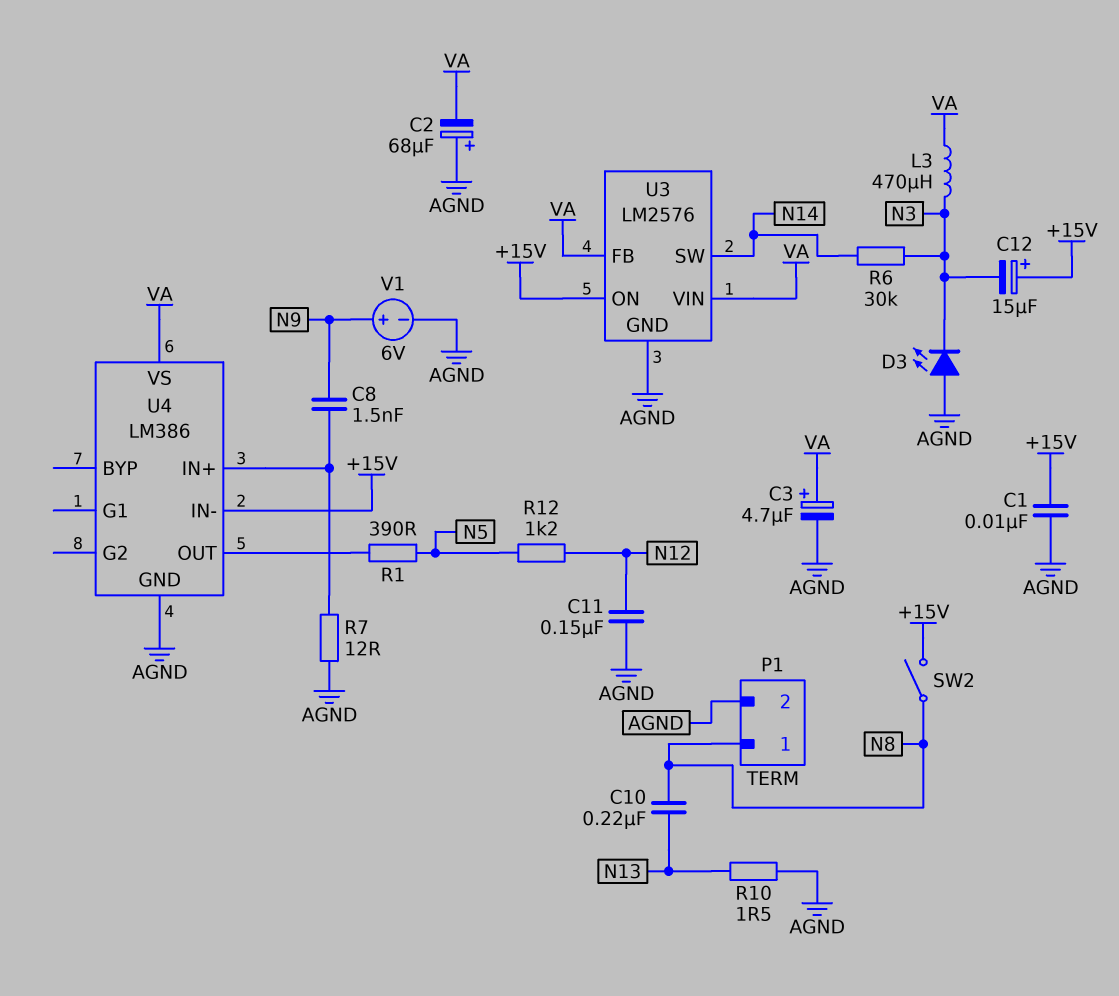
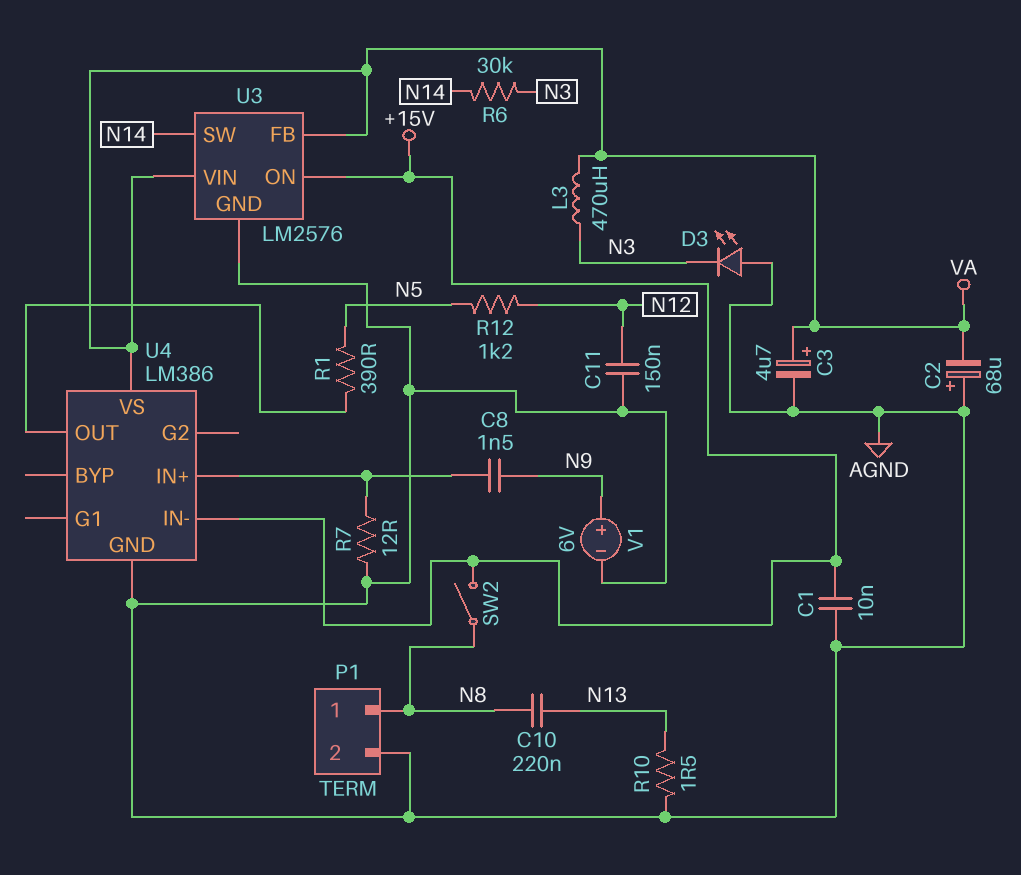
C12: 15uF (plus +15V, minus N3) -> none

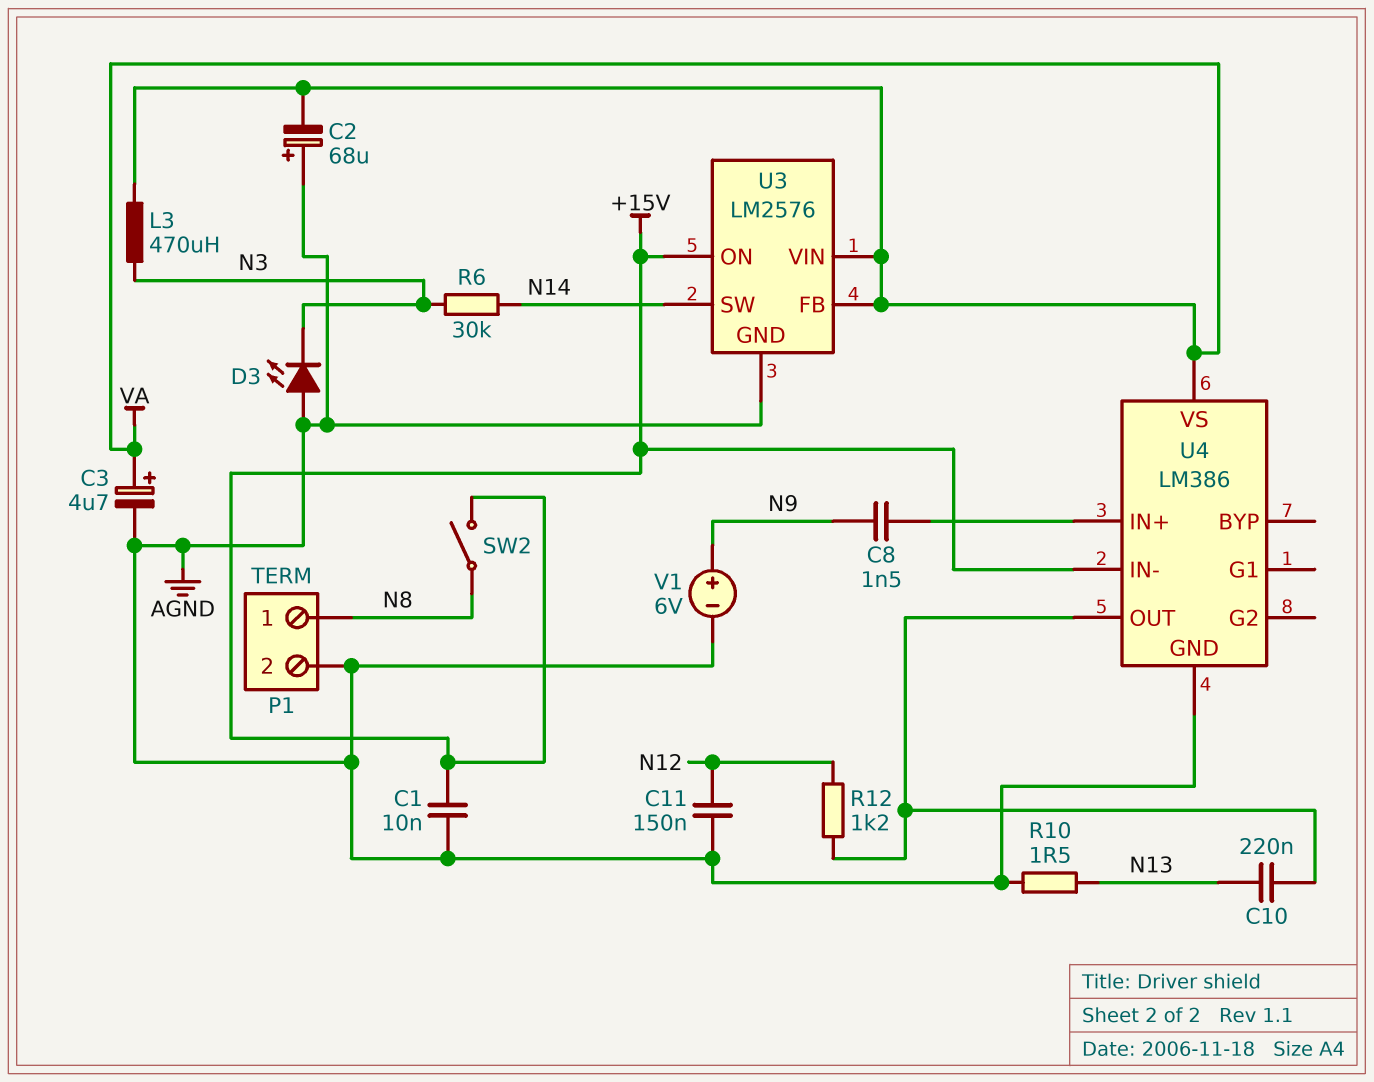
C10: 220nF (N8, N13) -> 220nF (N13, U4/OUT)
R1: 390 (N5, U4/OUT) -> none
R7: 12 (AGND, U4/IN+) -> none
R12: 1.2k (N5, N12) -> 1.2k (N12, U4/OUT)

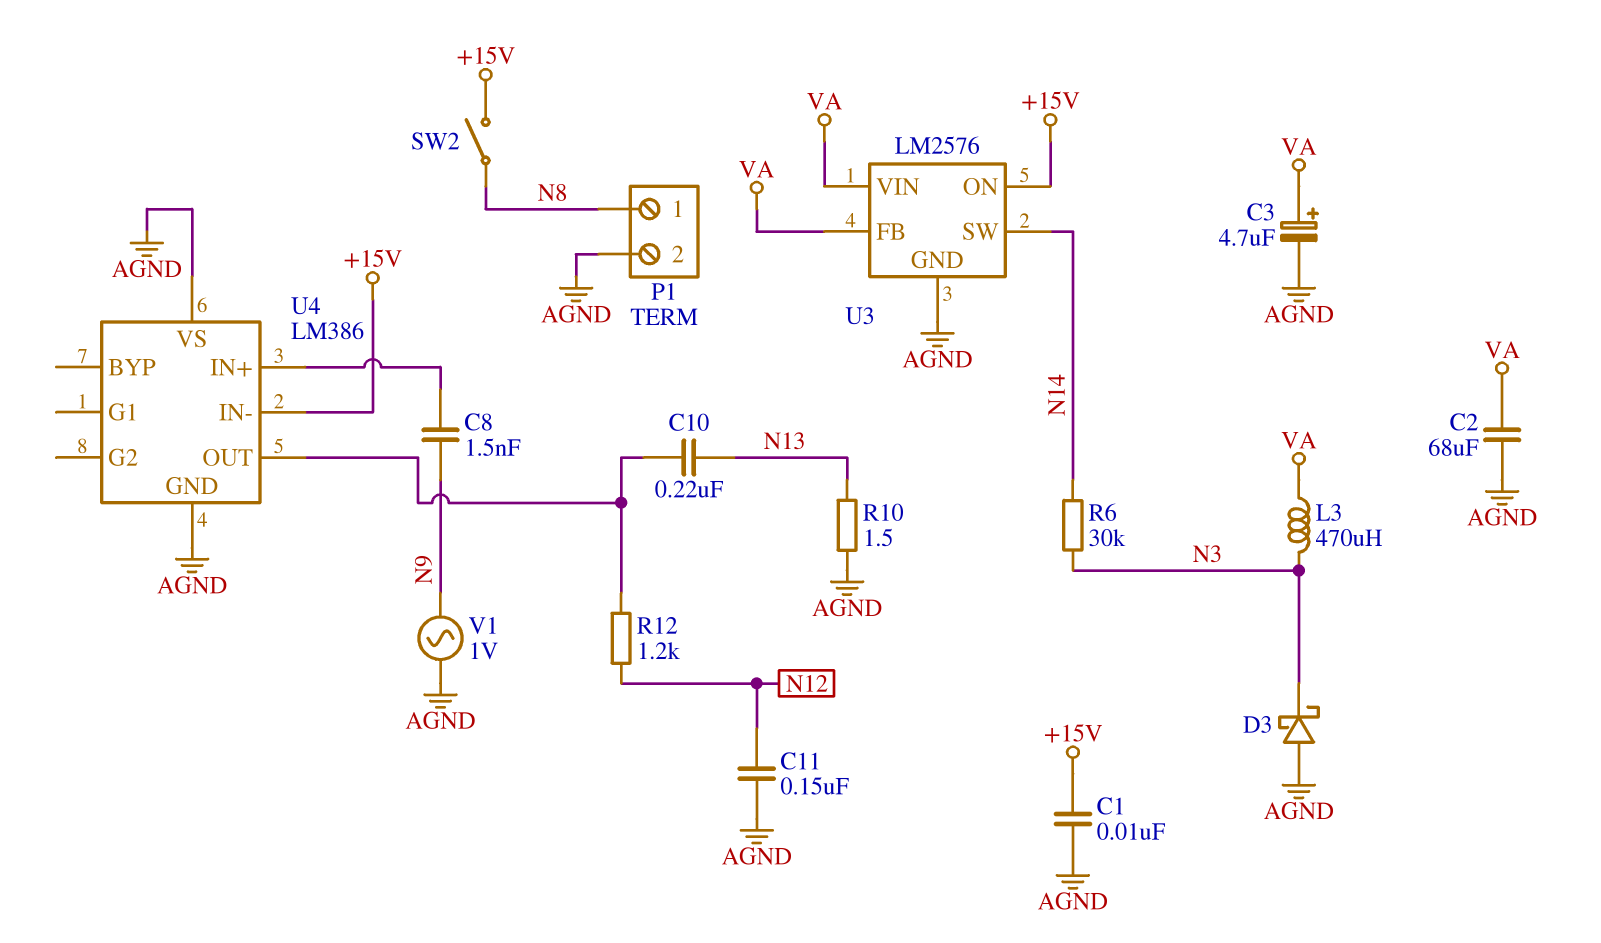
C2: 68uF (plus AGND, minus VA) -> 68uF (AGND, VA)
D3: LED (A AGND, K N3) -> schottky (A AGND, K N3)
U4 pin VS: VA -> AGND
V1: 6V (plus N9, minus AGND) -> AC 1V (AGND, N9)

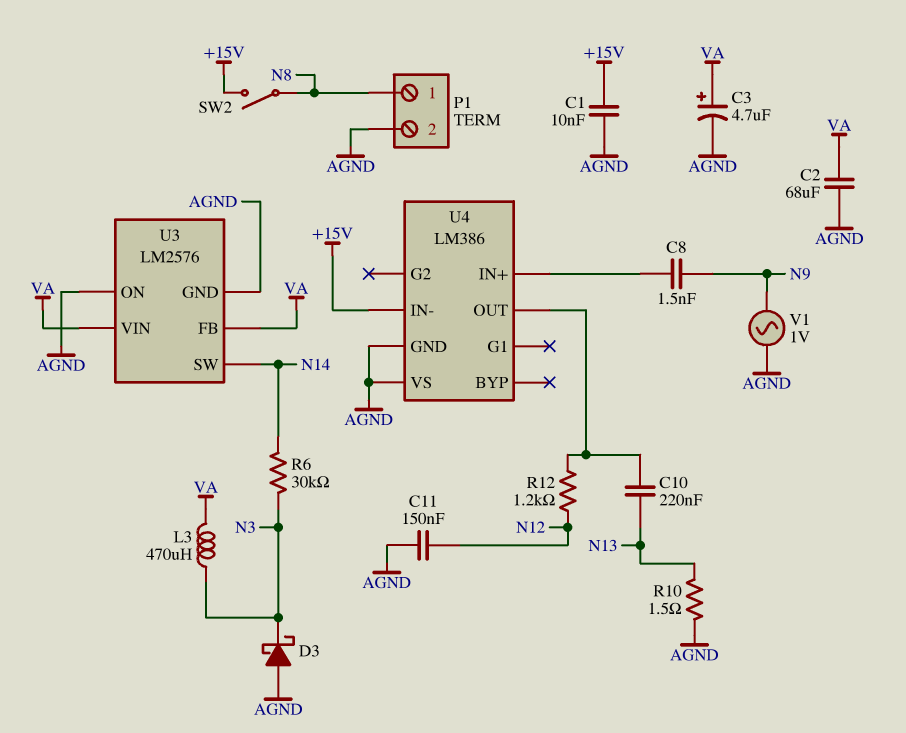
U3 pin ON: +15V -> AGND

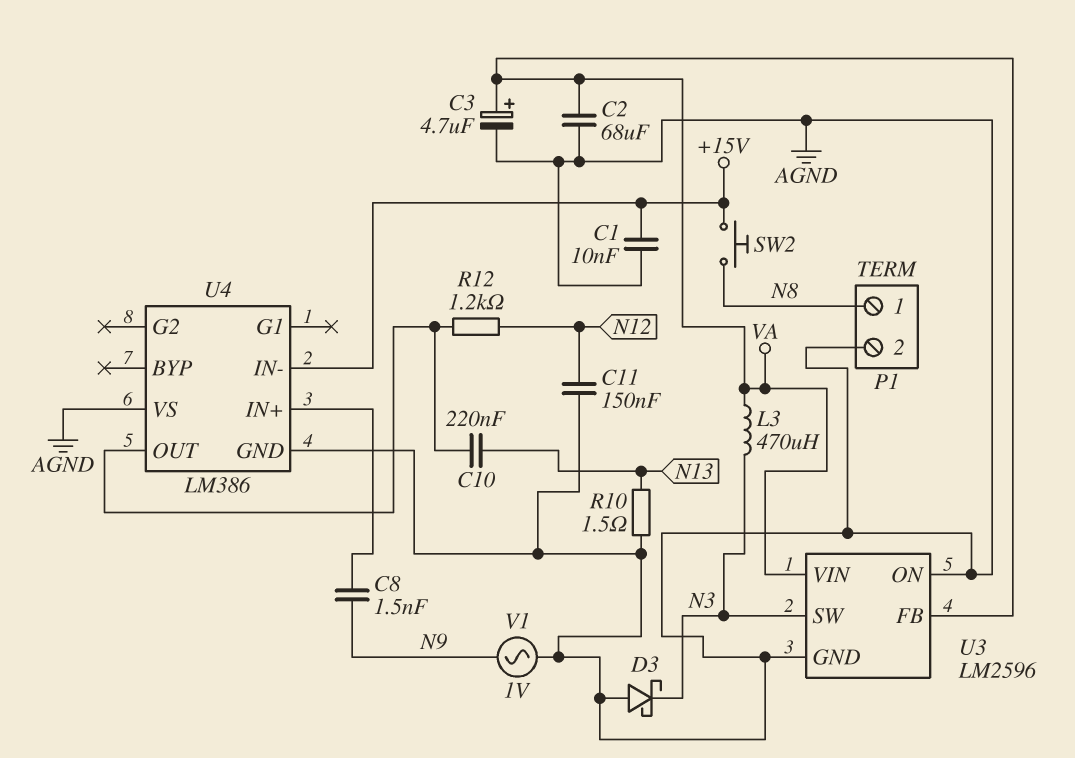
R6: 30k (N3, N14) -> none
SW2: switch (+15V, N8) -> button (+15V, N8)
U3: LM2576 -> LM2596
U3 pin SW: N14 -> N3

